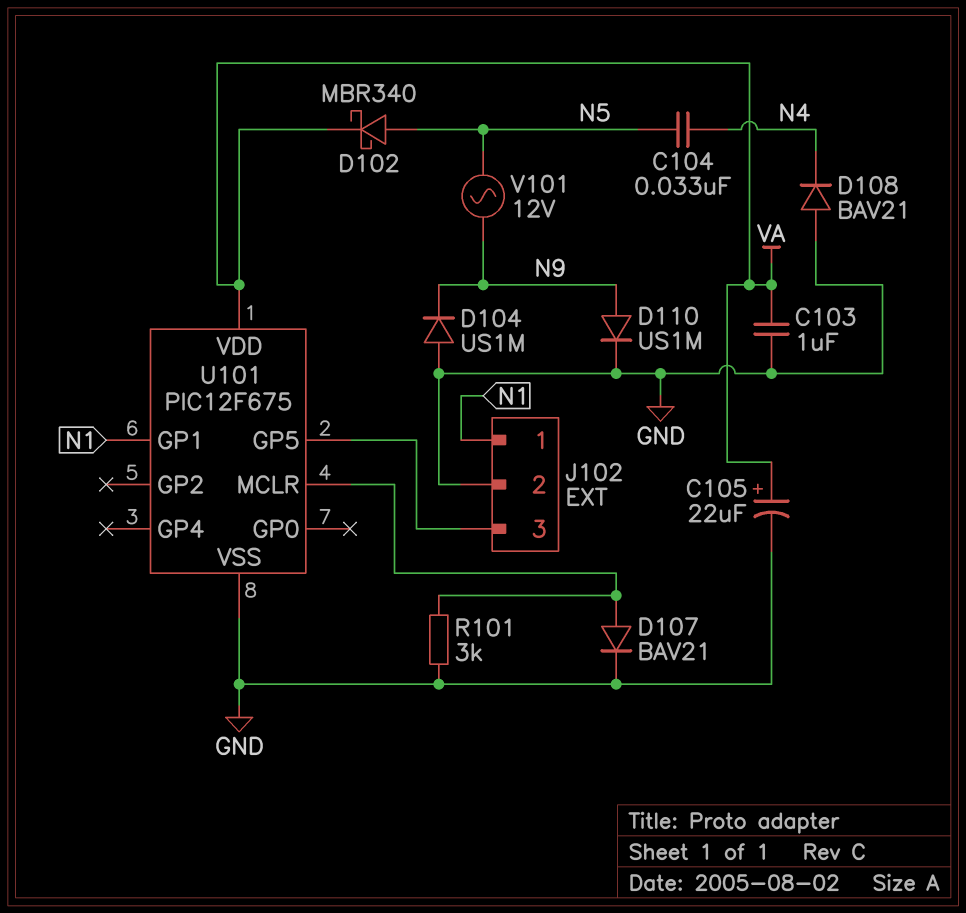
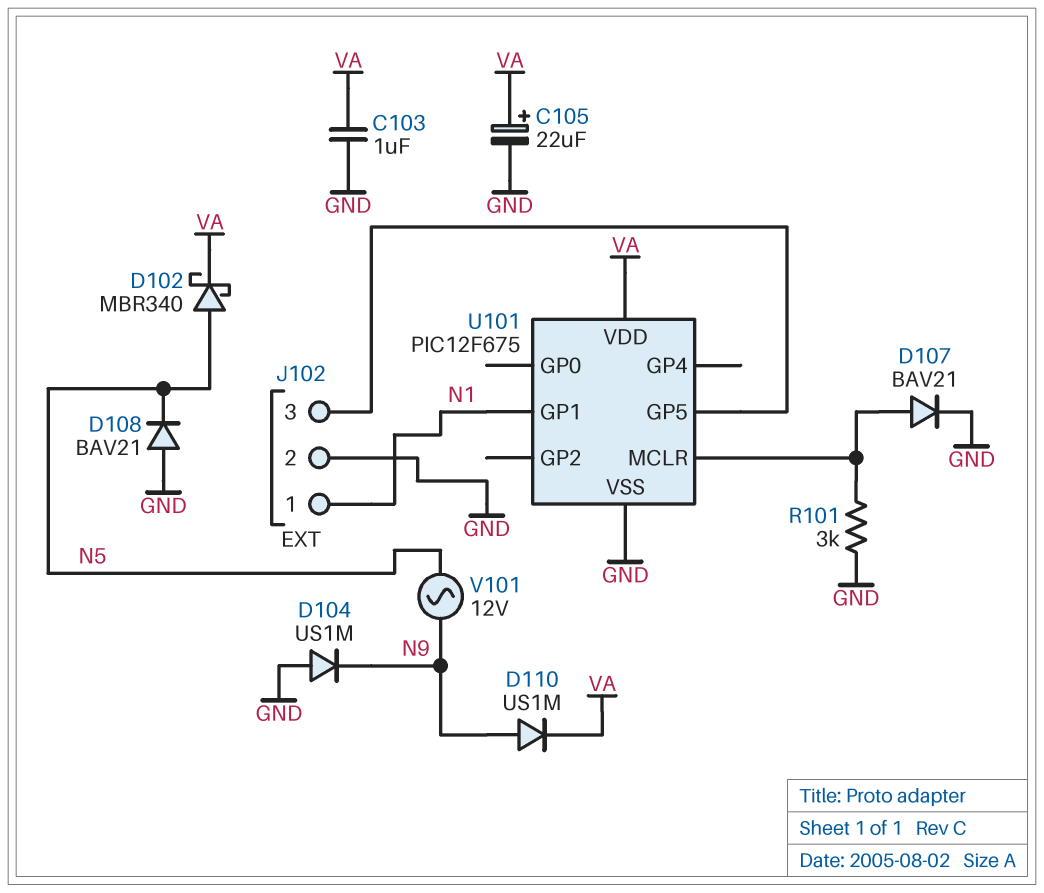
C104: 33nF (N4, N5) -> none
D108: diode BAV21 (A GND, K N4) -> diode BAV21 (A GND, K N5)
D110: diode US1M (A N9, K GND) -> diode US1M (A N9, K VA)

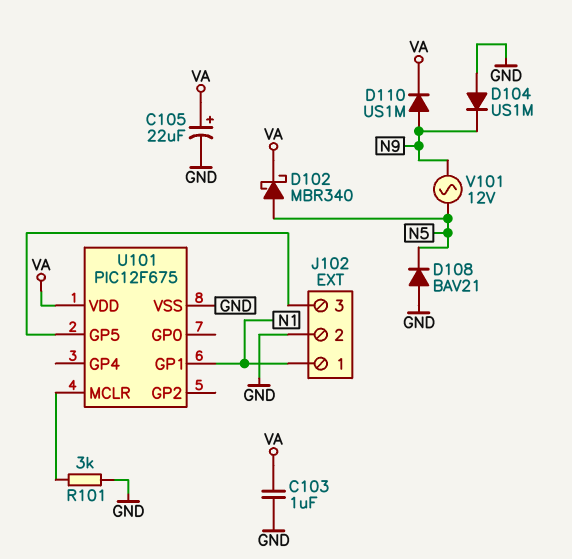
D107: diode BAV21 (A U101/MCLR, K GND) -> none

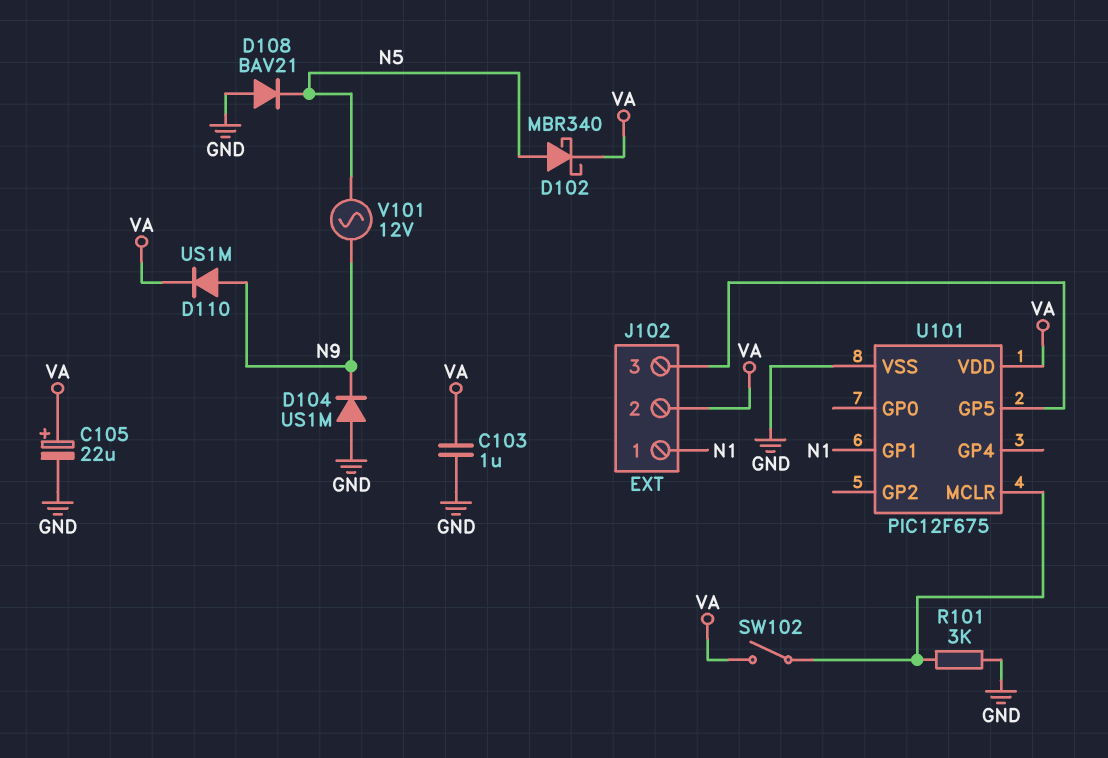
J102 pin 2: GND -> VA
SW102: none -> switch (U101/MCLR, VA)

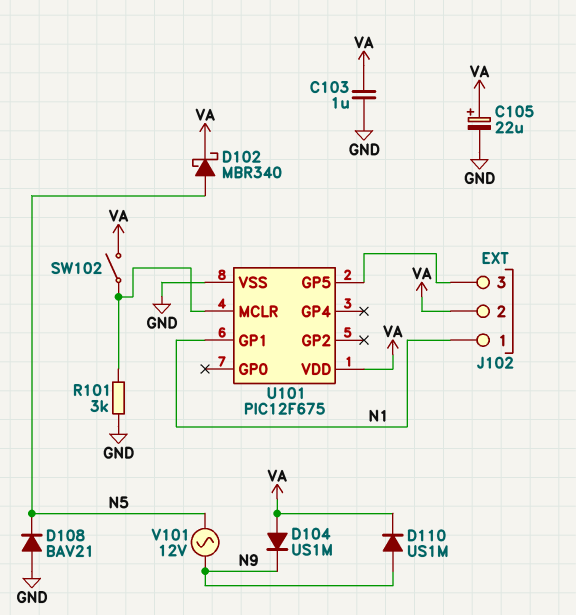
D104: diode US1M (A GND, K N9) -> diode US1M (A VA, K N9)

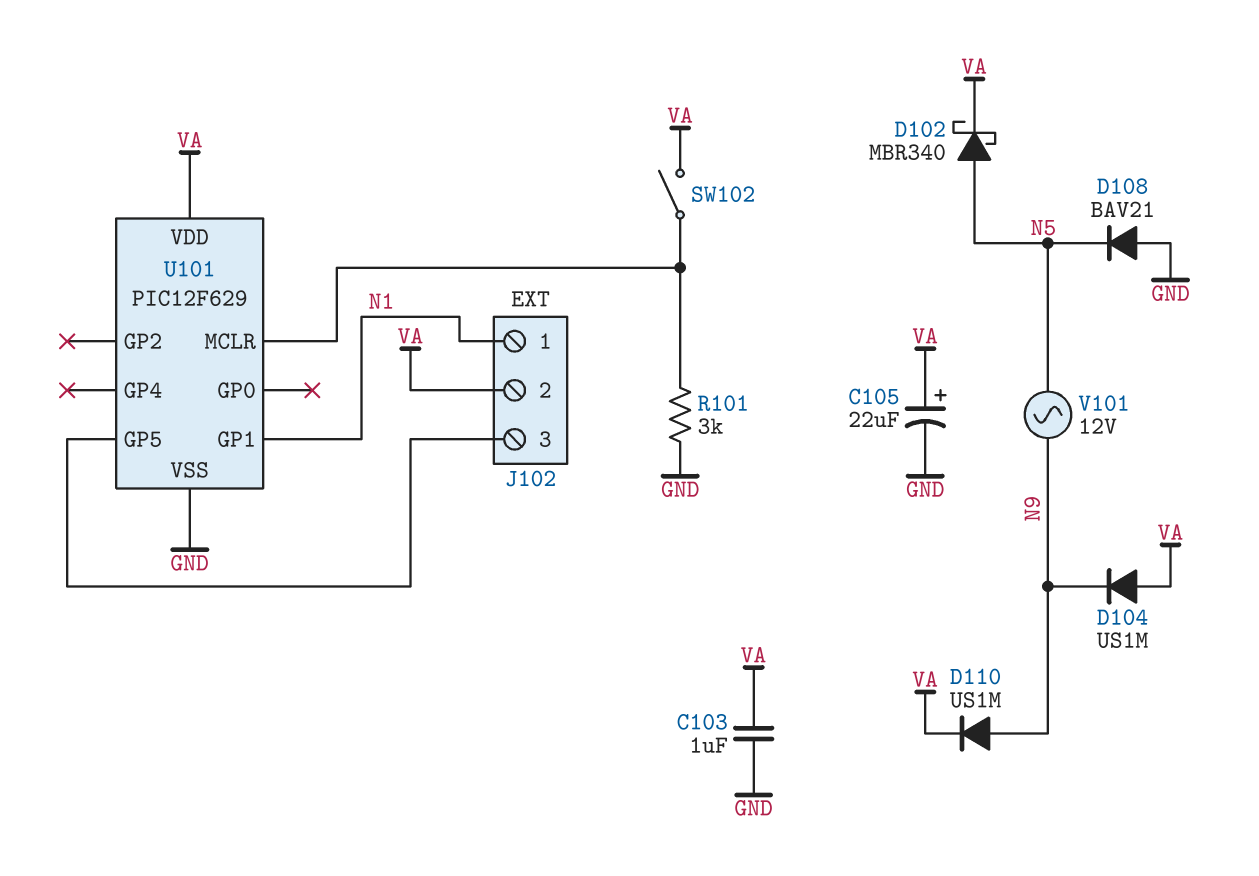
U101: PIC12F675 -> PIC12F629

